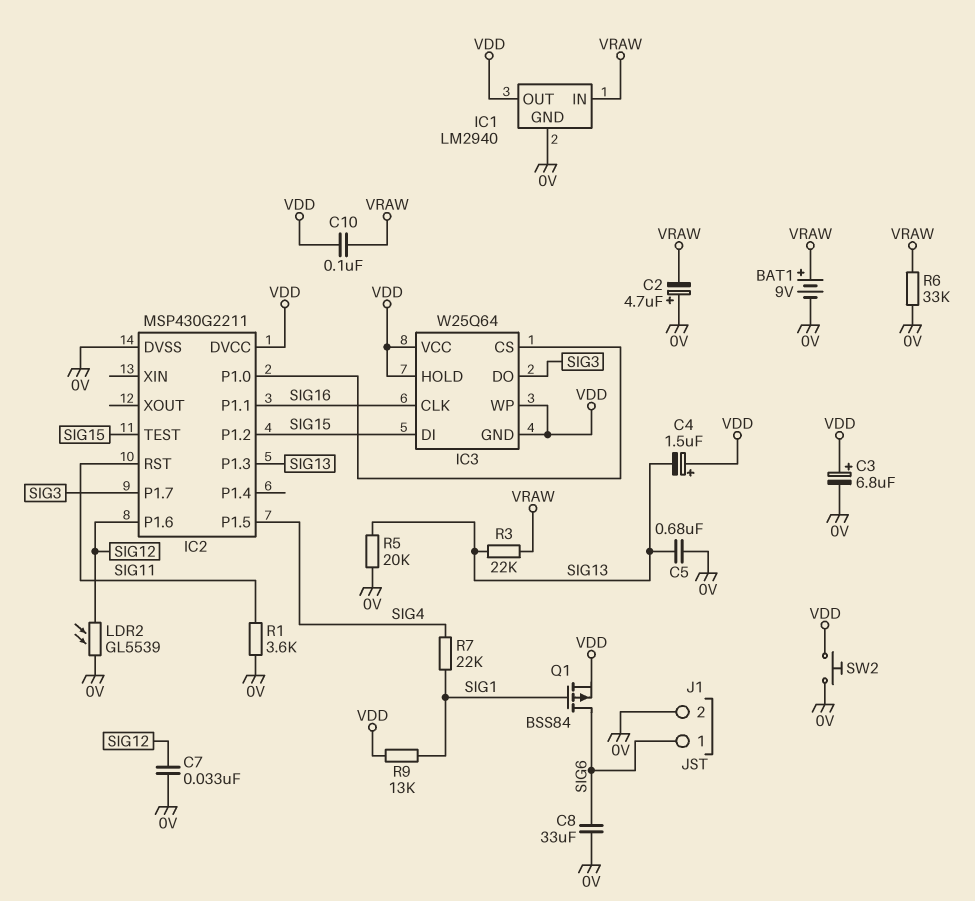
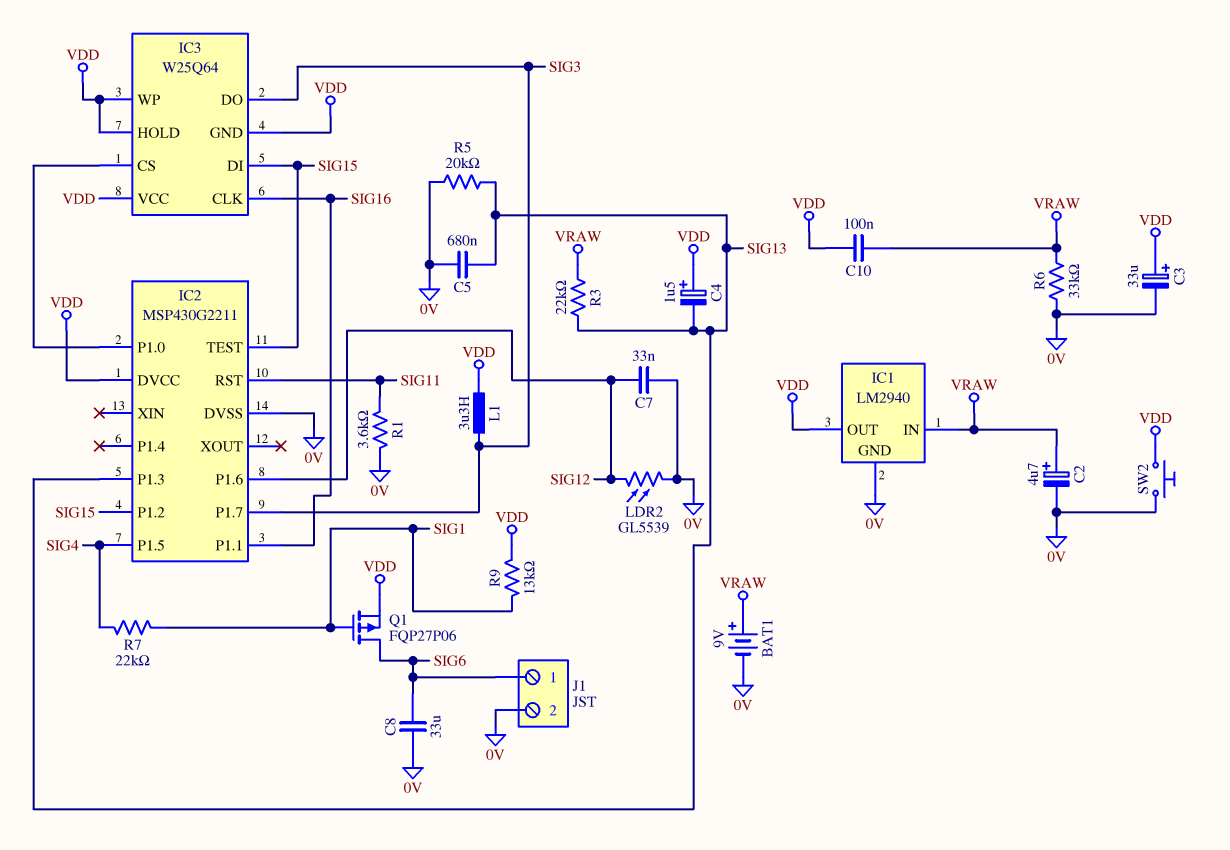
C2: 4.7uF (plus 0V, minus VRAW) -> 4.7uF (plus VRAW, minus 0V)
C3: 6.8uF (plus VDD, minus 0V) -> 33uF (plus VDD, minus 0V)
L1: none -> 3.3uH (SIG3, VDD)
Q1: PMOS BSS84 (G SIG1, D SIG6, S VDD) -> PMOS FQP27P06 (G SIG1, D SIG6, S VDD)

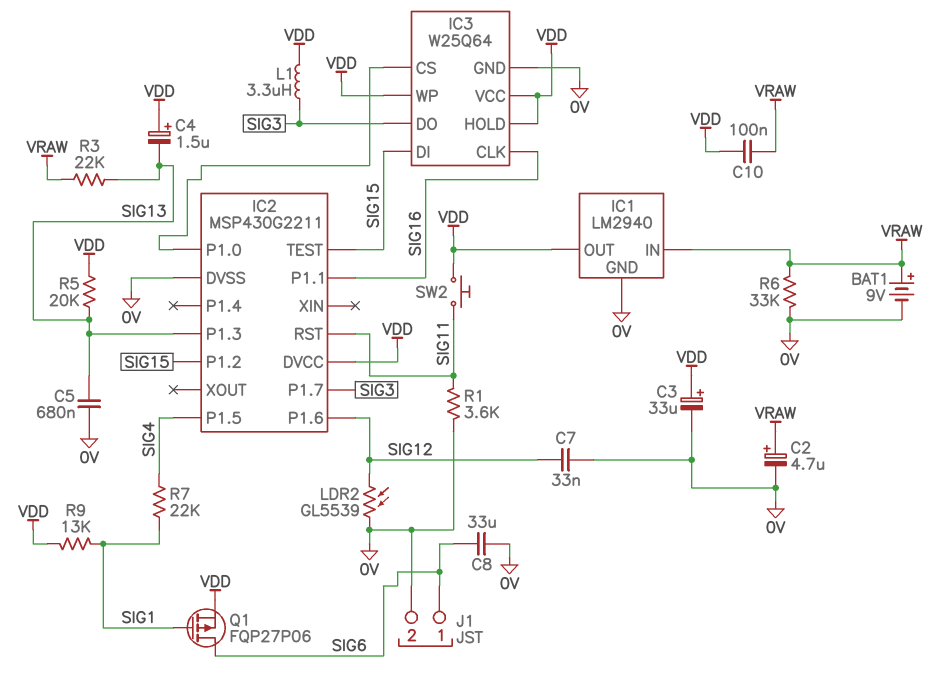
IC3 pin GND: VDD -> 0V
R5: 20k (0V, SIG13) -> 20k (SIG13, VDD)
SW2: button (0V, VDD) -> button (SIG11, VDD)

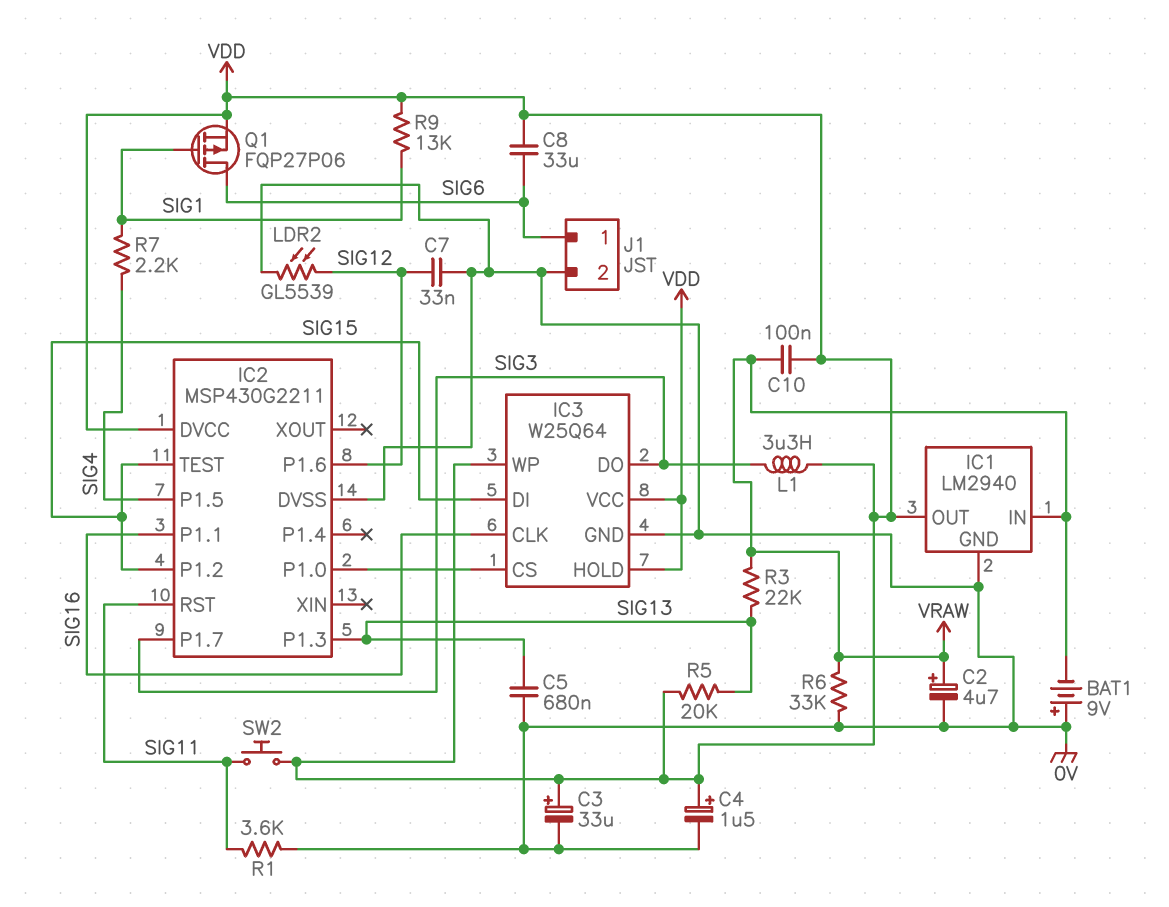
BAT1: 9V (plus VRAW, minus 0V) -> 9V (plus 0V, minus VRAW)
C4: 1.5uF (plus VDD, minus SIG13) -> 1.5uF (plus VDD, minus 0V)
C8: 33uF (0V, SIG6) -> 33uF (SIG6, VDD)
R7: 22k (SIG1, SIG4) -> 2.2k (SIG1, SIG4)

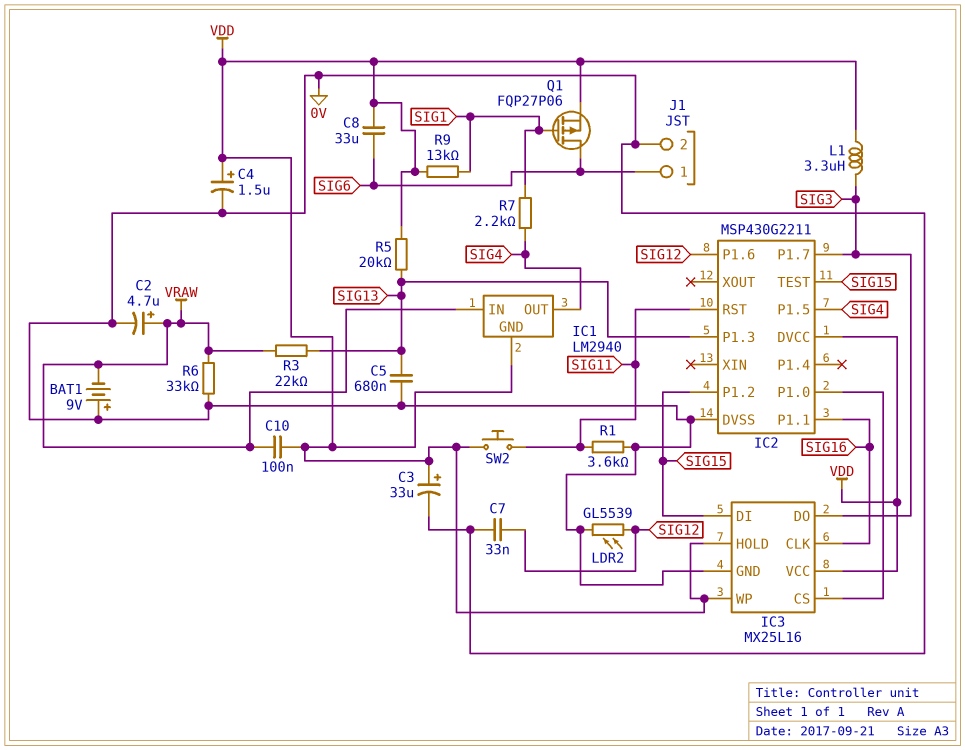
IC1 pin GND: 0V -> VDD
IC1 pin OUT: VDD -> SIG4
IC3: W25Q64 -> MX25L16

